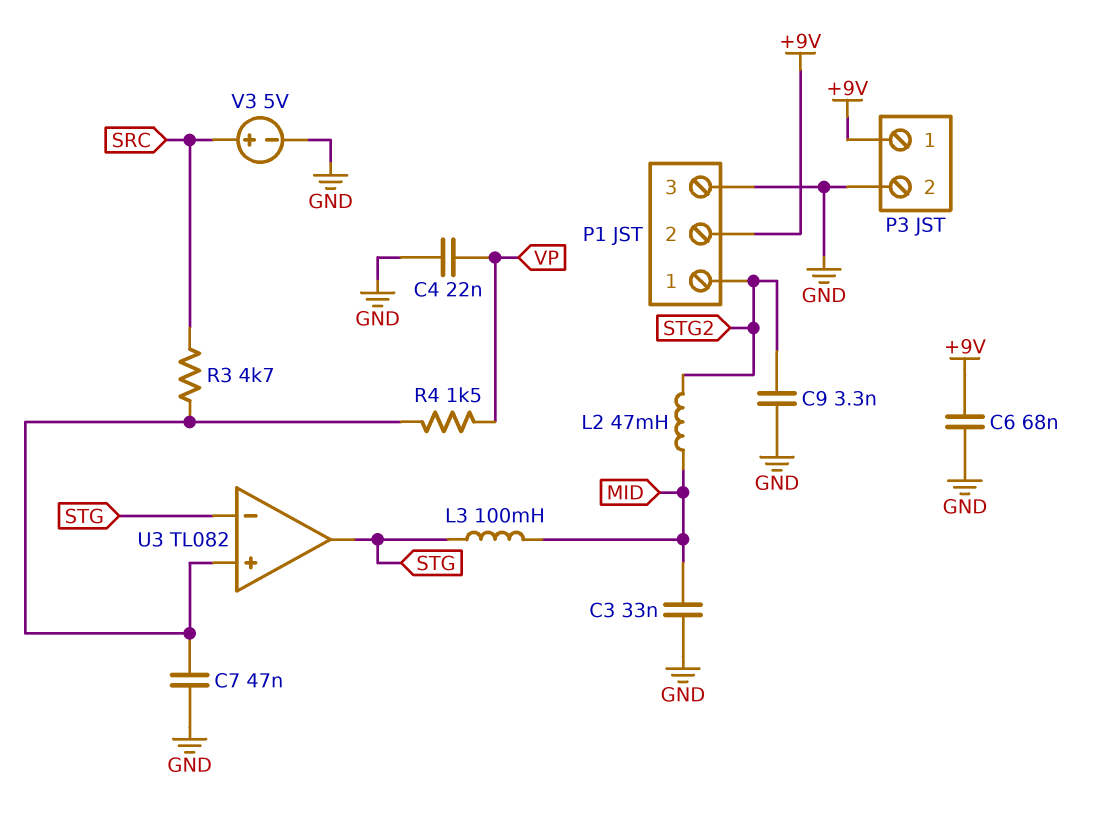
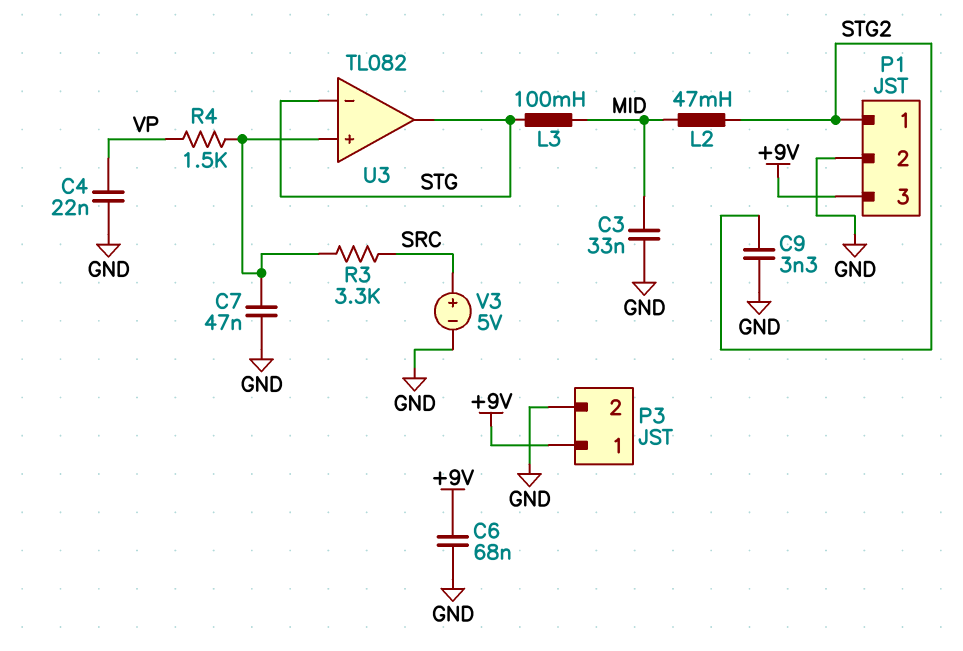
P1 pin 2: +9V -> GND
P1 pin 3: GND -> +9V
R3: 4.7k (SRC, U3/in+) -> 3.3k (SRC, U3/in+)

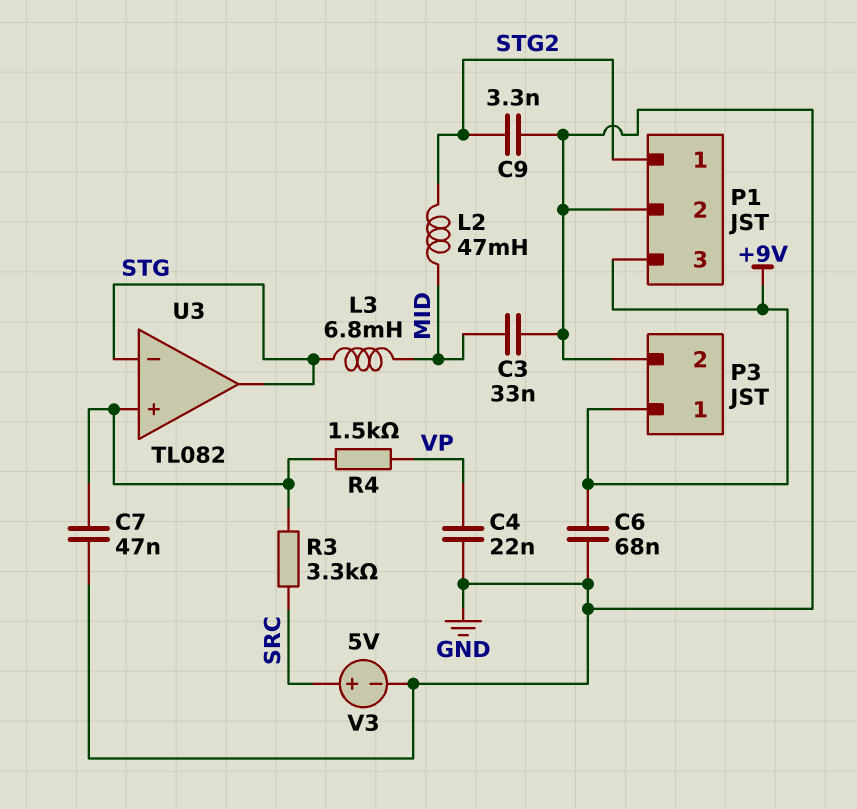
L3: 100mH (MID, STG) -> 6.8mH (MID, STG)

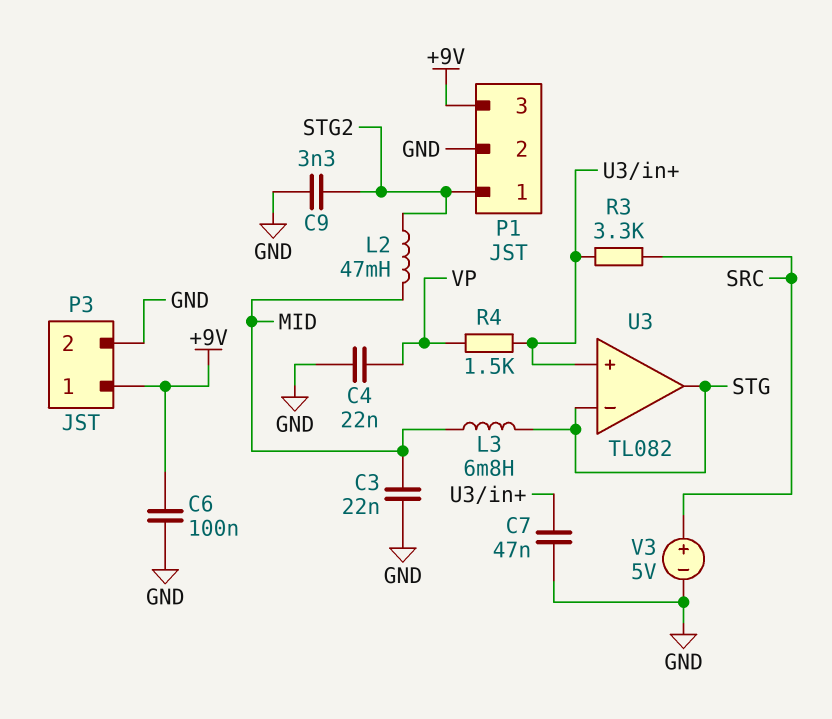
C3: 33nF (GND, MID) -> 22nF (GND, MID)
C6: 68nF (+9V, GND) -> 100nF (+9V, GND)

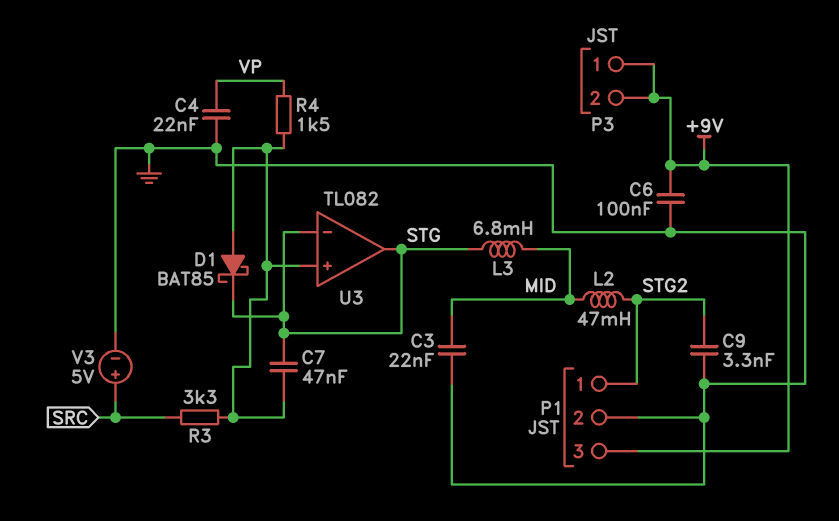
C7: 47nF (GND, U3/in+) -> 47nF (STG, U3/in+)
D1: none -> schottky BAT85 (A U3/in+, K STG)
P3 pin 2: GND -> +9V

